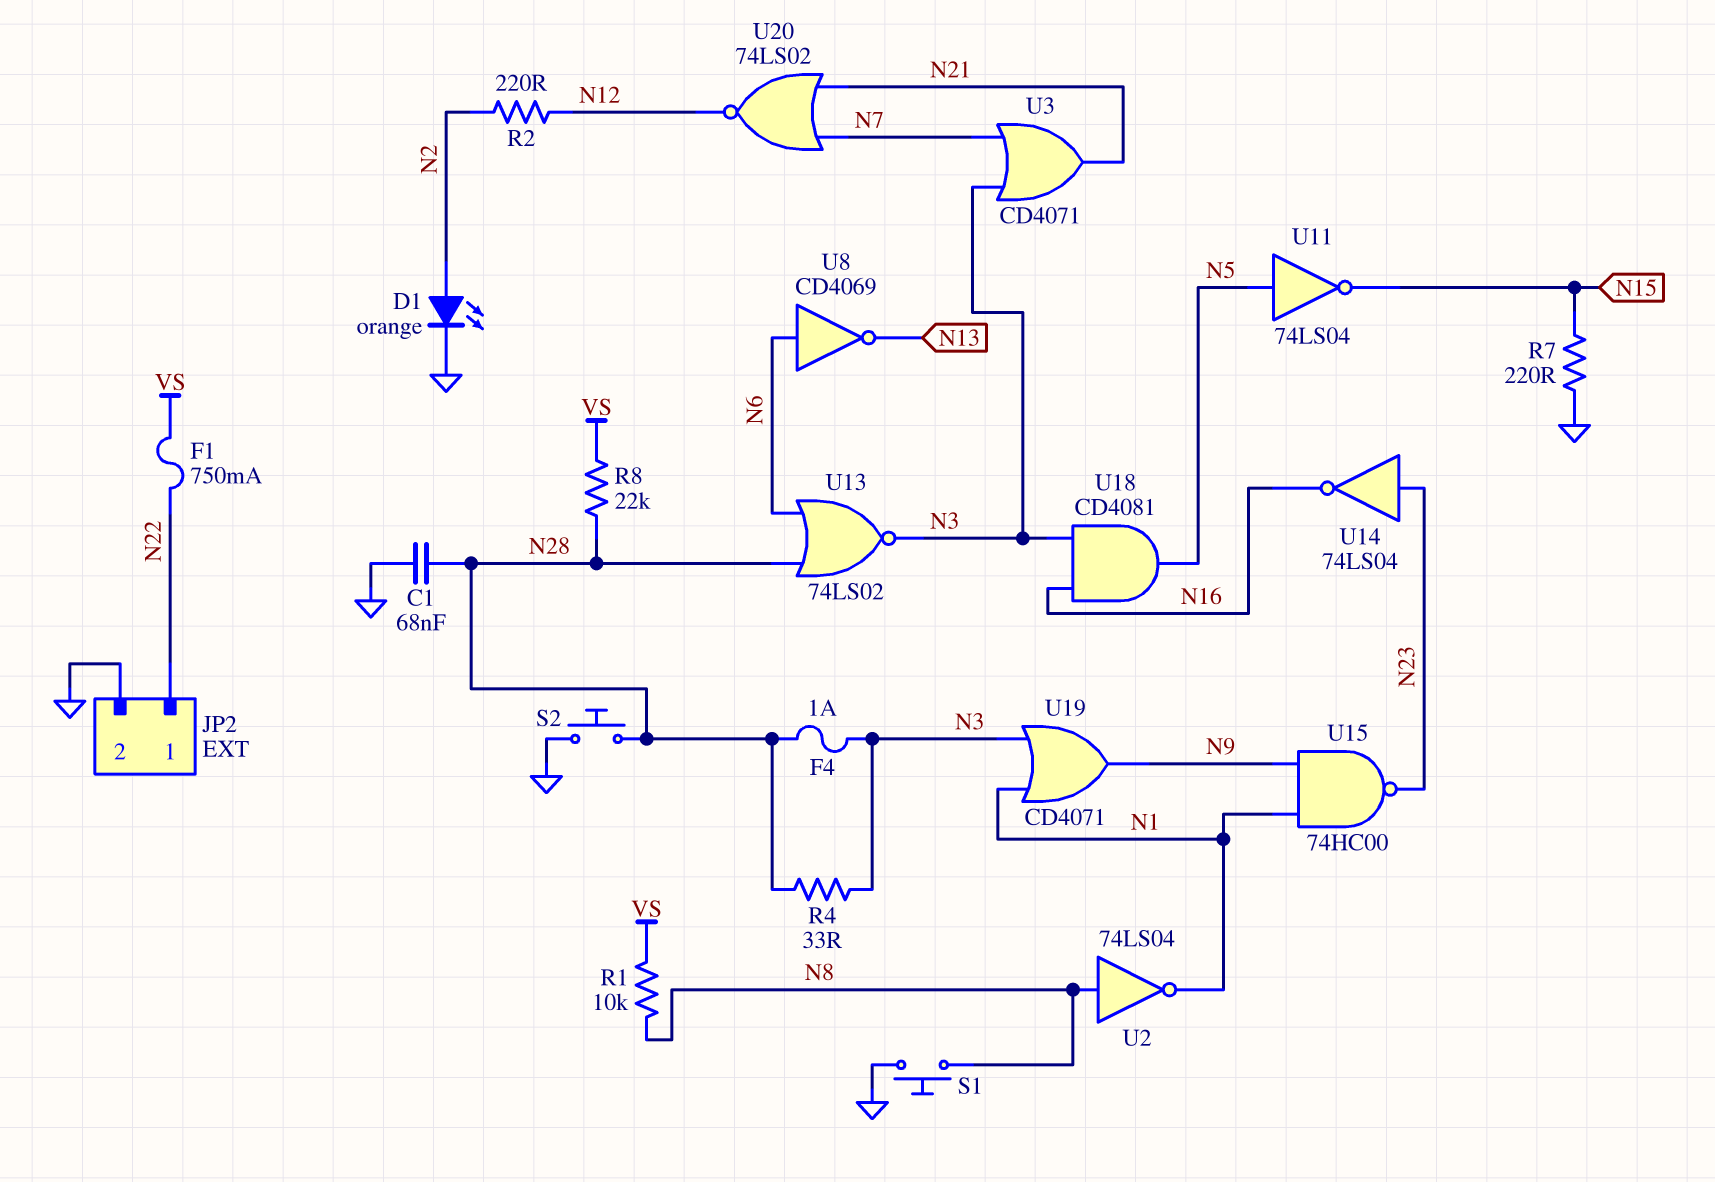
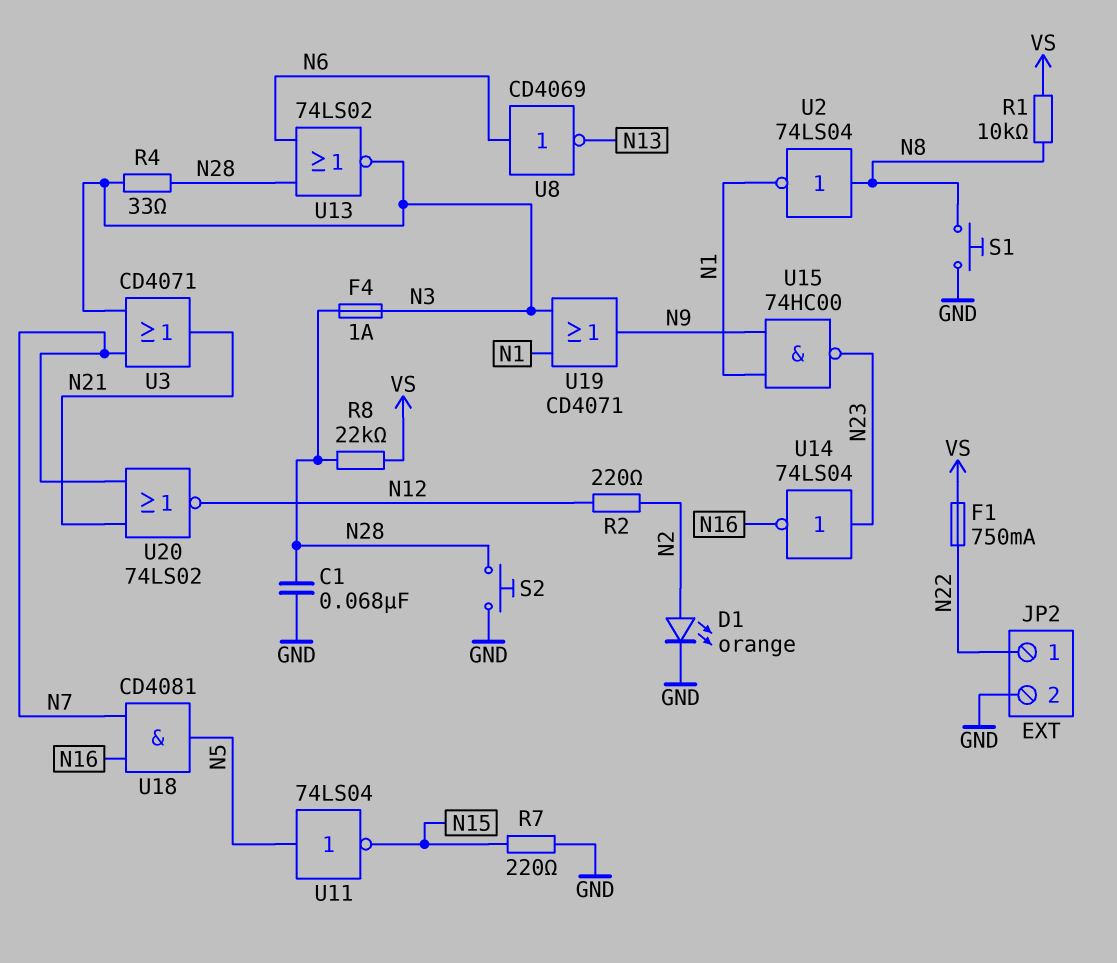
U18: AND CD4081 (in N3, in N16, out N5) -> AND CD4081 (in N7, in N16, out N5)

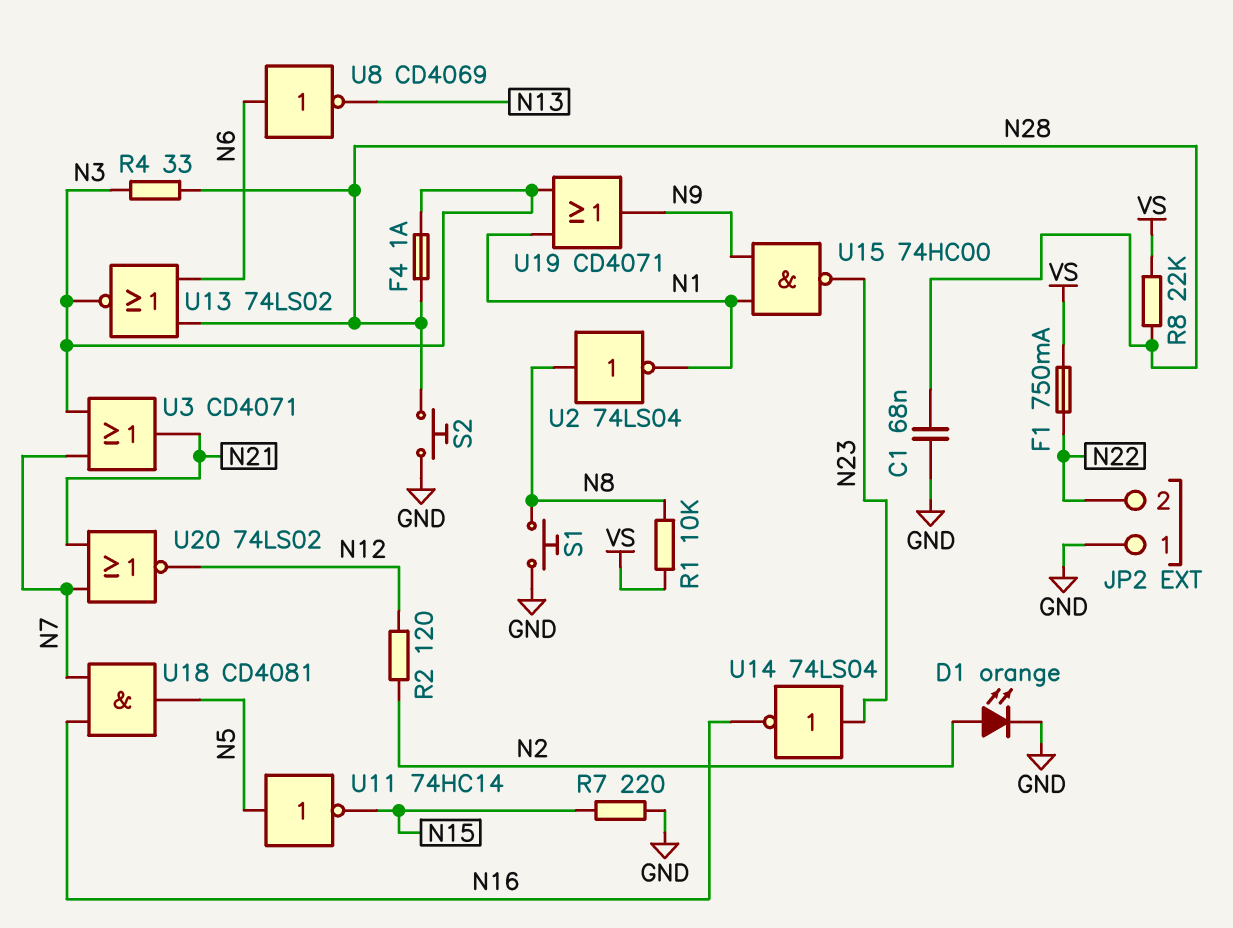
JP2 pin 1: N22 -> GND
JP2 pin 2: GND -> N22
R2: 220 (N2, N12) -> 120 (N2, N12)
U11: NOT 74LS04 (in N5, out N15) -> NOT 74HC14 (in N5, out N15)

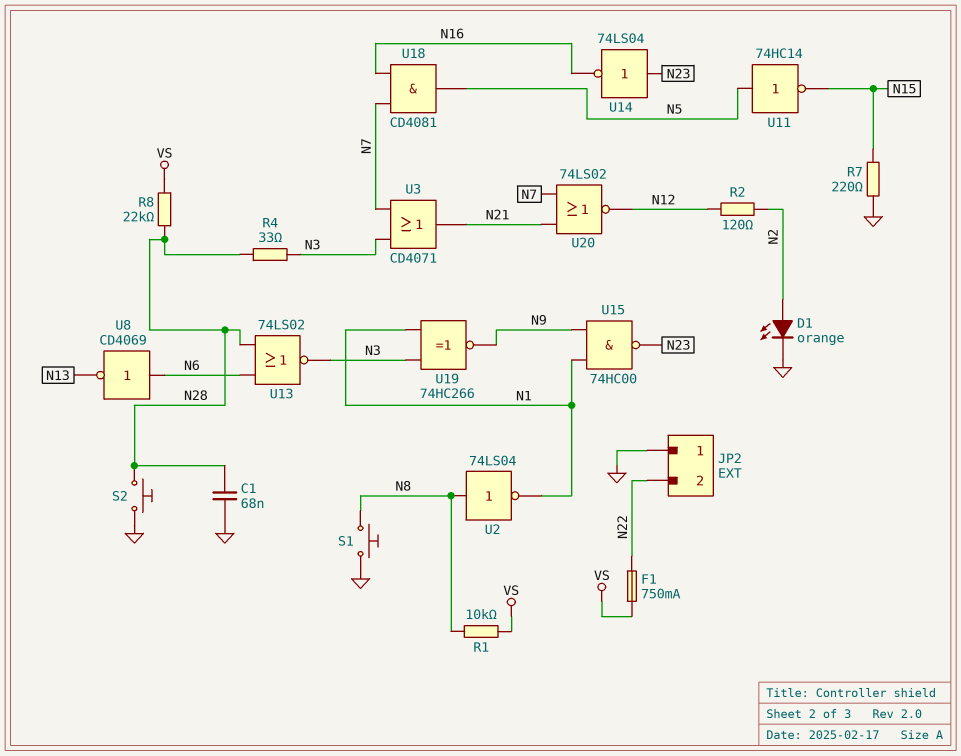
F4: 1A (N3, N28) -> none
U19: OR CD4071 (in N1, in N3, out N9) -> XNOR 74HC266 (in N1, in N3, out N9)

